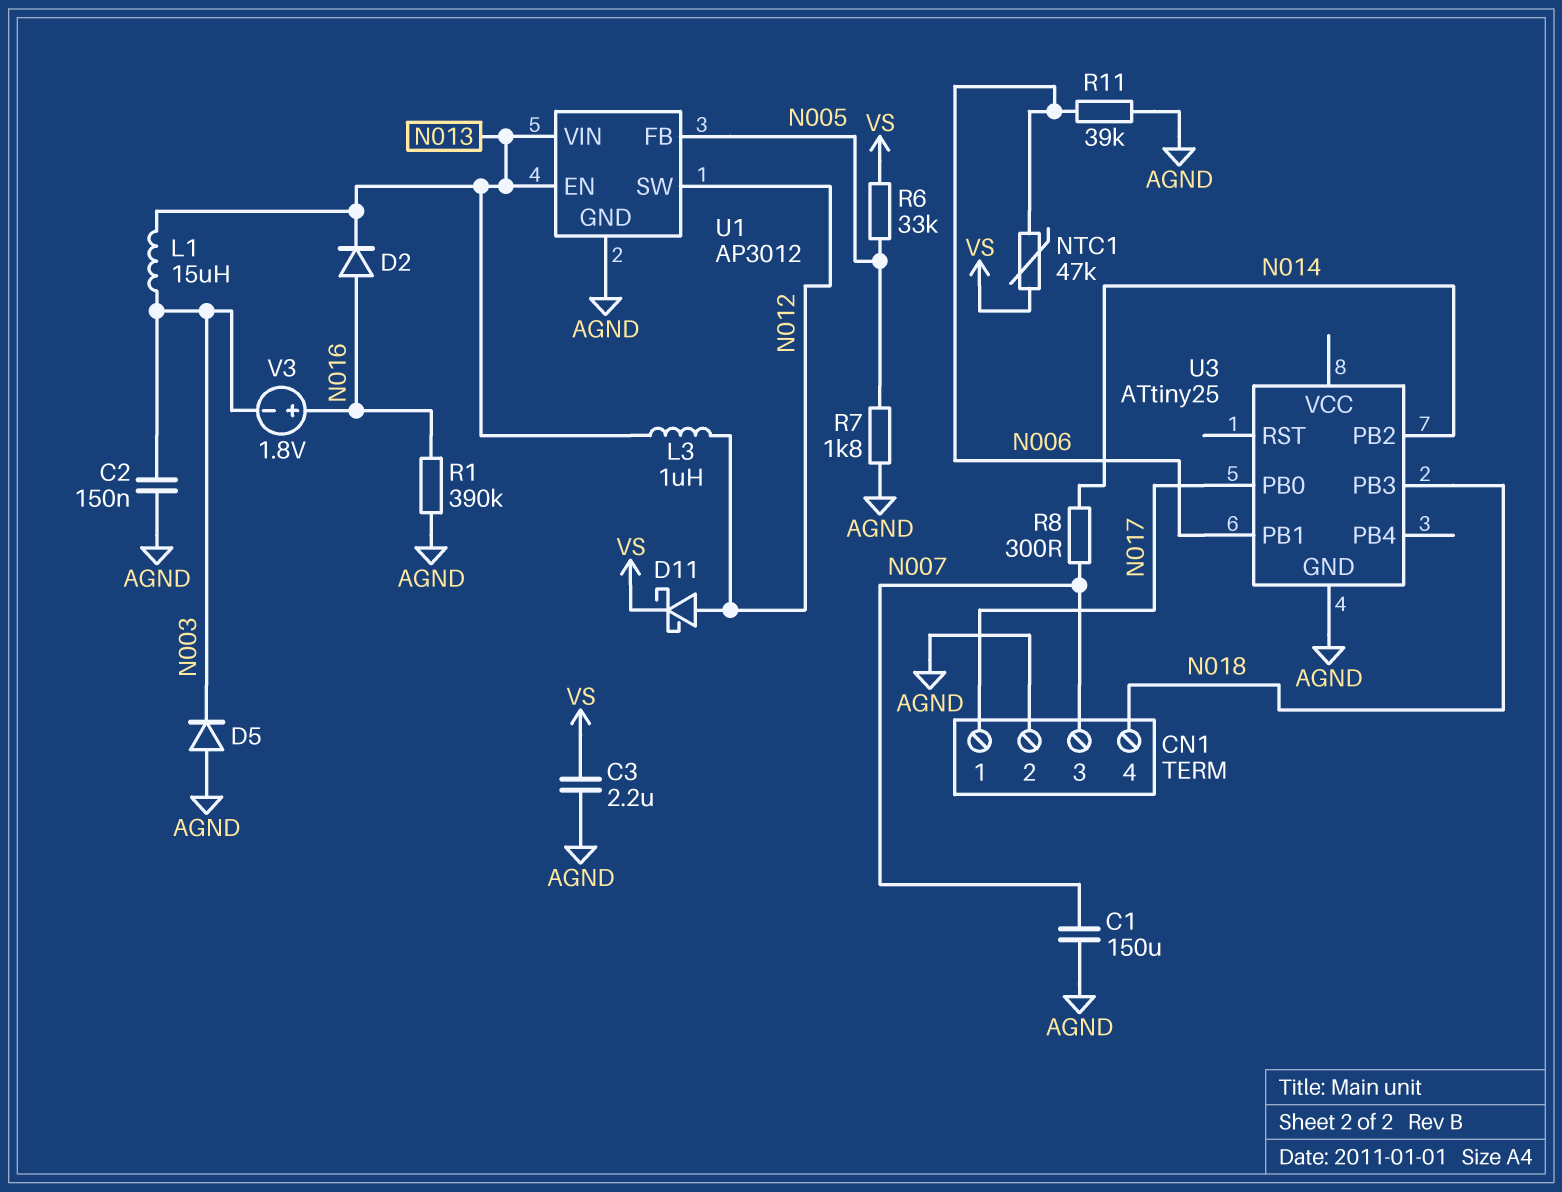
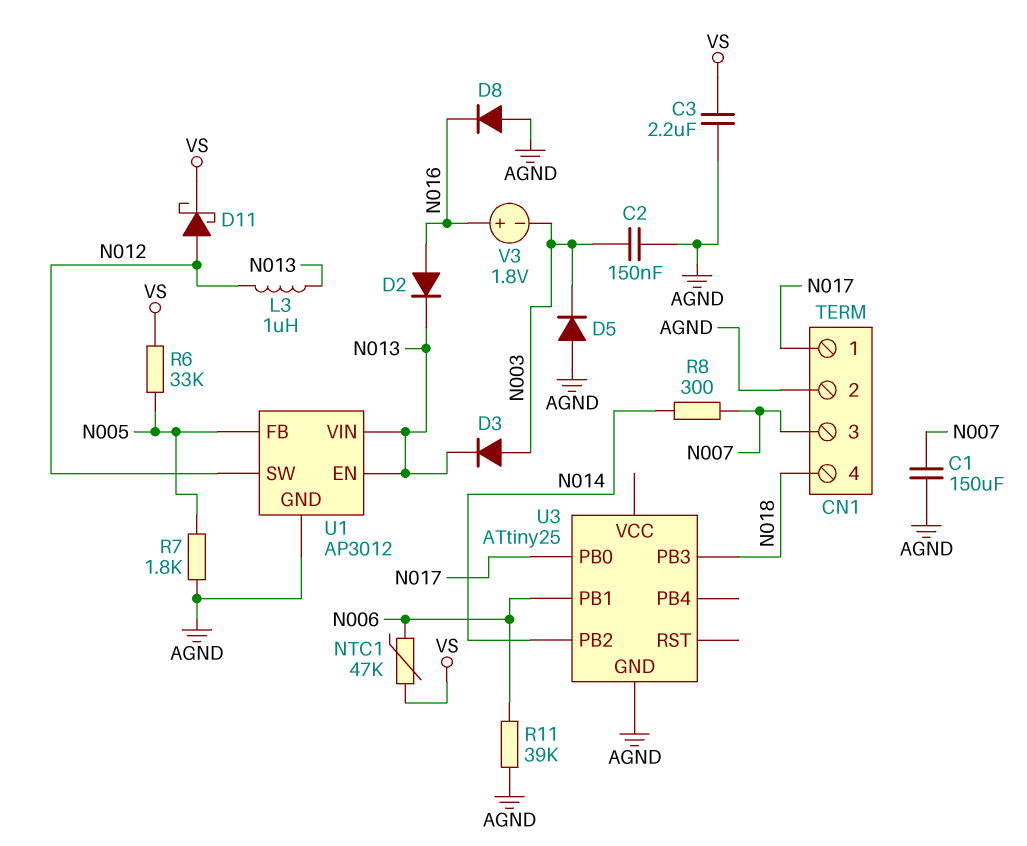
D3: none -> diode (A N003, K N013)
D8: none -> diode (A AGND, K N016)
L1: 15uH (N003, N013) -> none
R1: 390k (AGND, N016) -> none

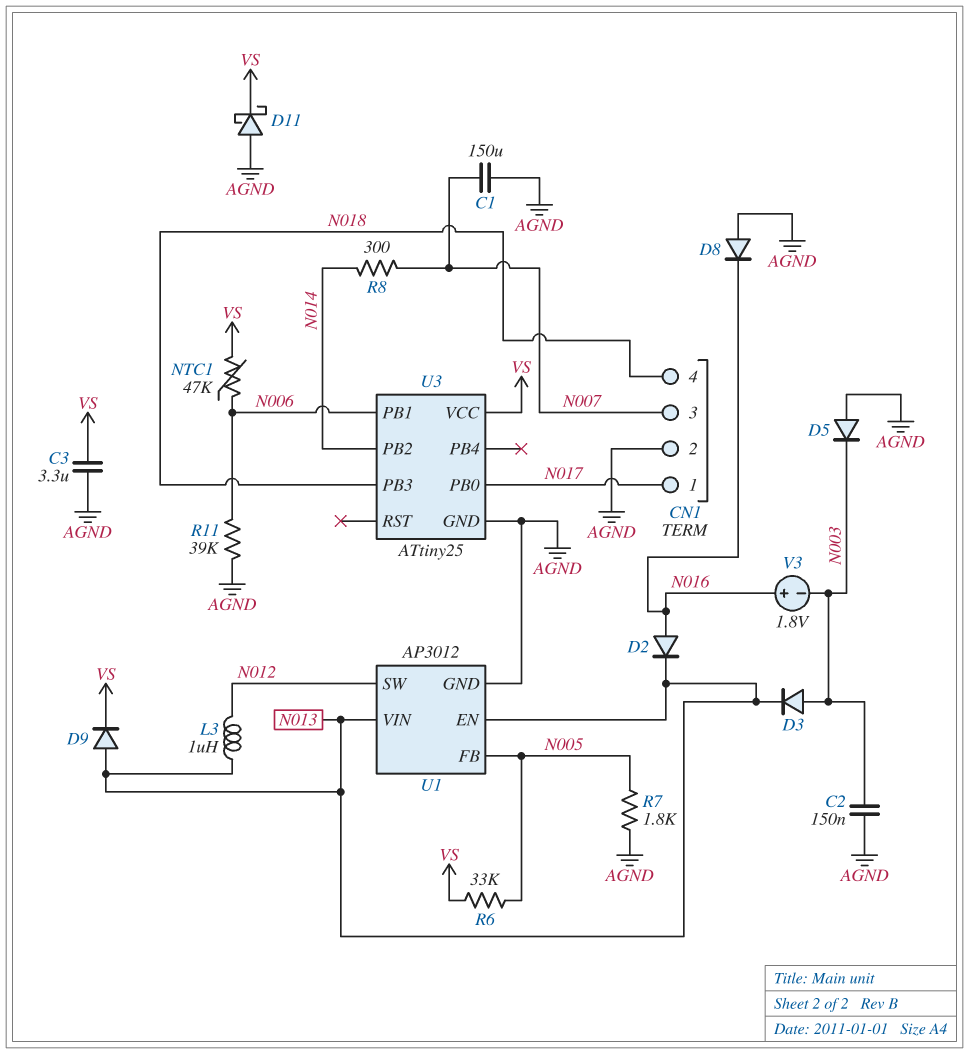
C3: 2.2uF (AGND, VS) -> 3.3uF (AGND, VS)
D9: none -> diode (A N013, K VS)
D11: schottky (A N012, K VS) -> schottky (A AGND, K VS)
U3 pin VCC: none -> VS

